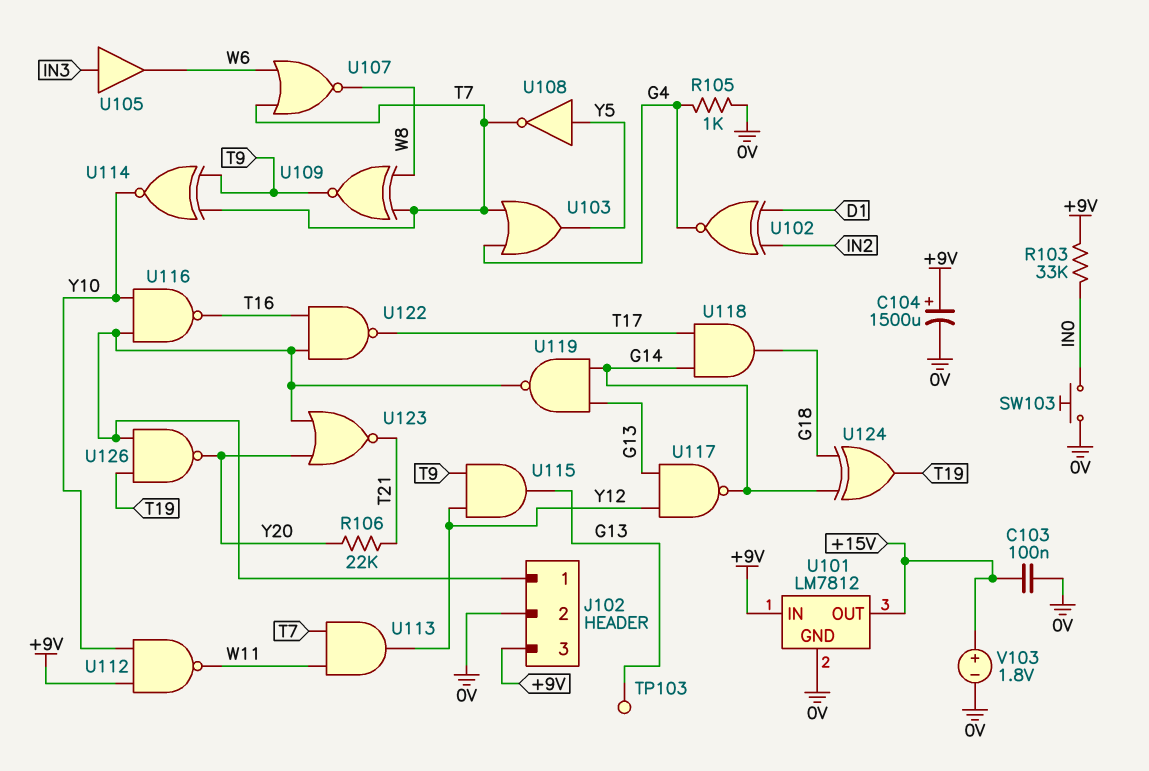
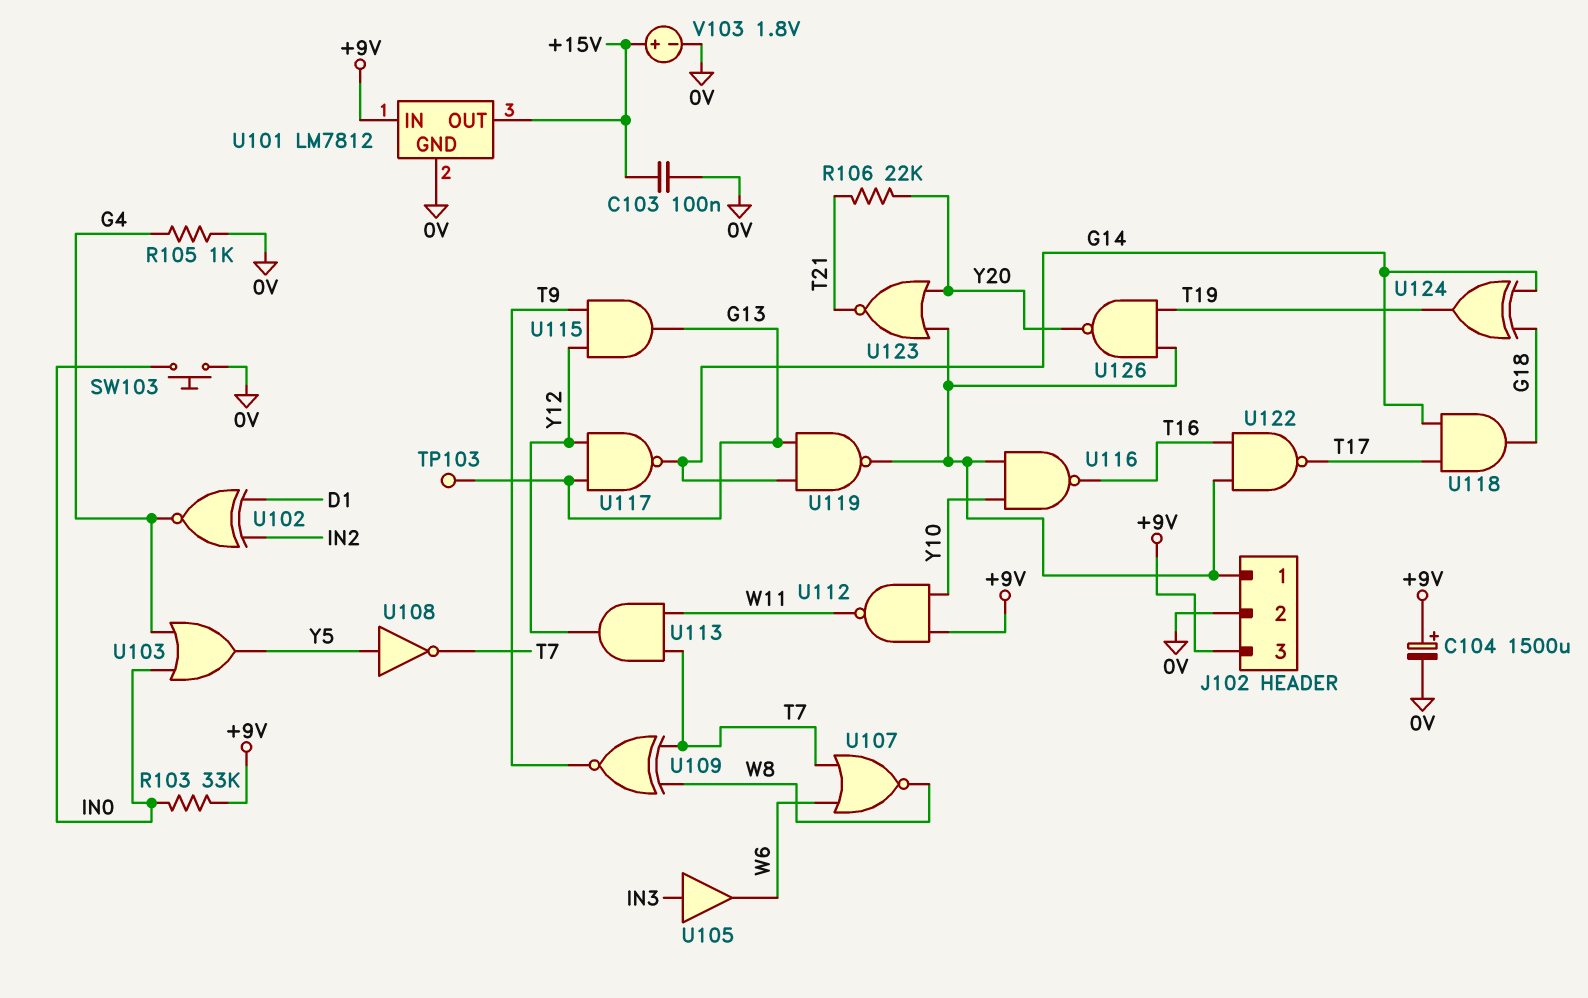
U103: OR (in G4, in T7, out Y5) -> OR (in G4, in IN0, out Y5)
U114: XNOR (in T7, in T9, out Y10) -> none

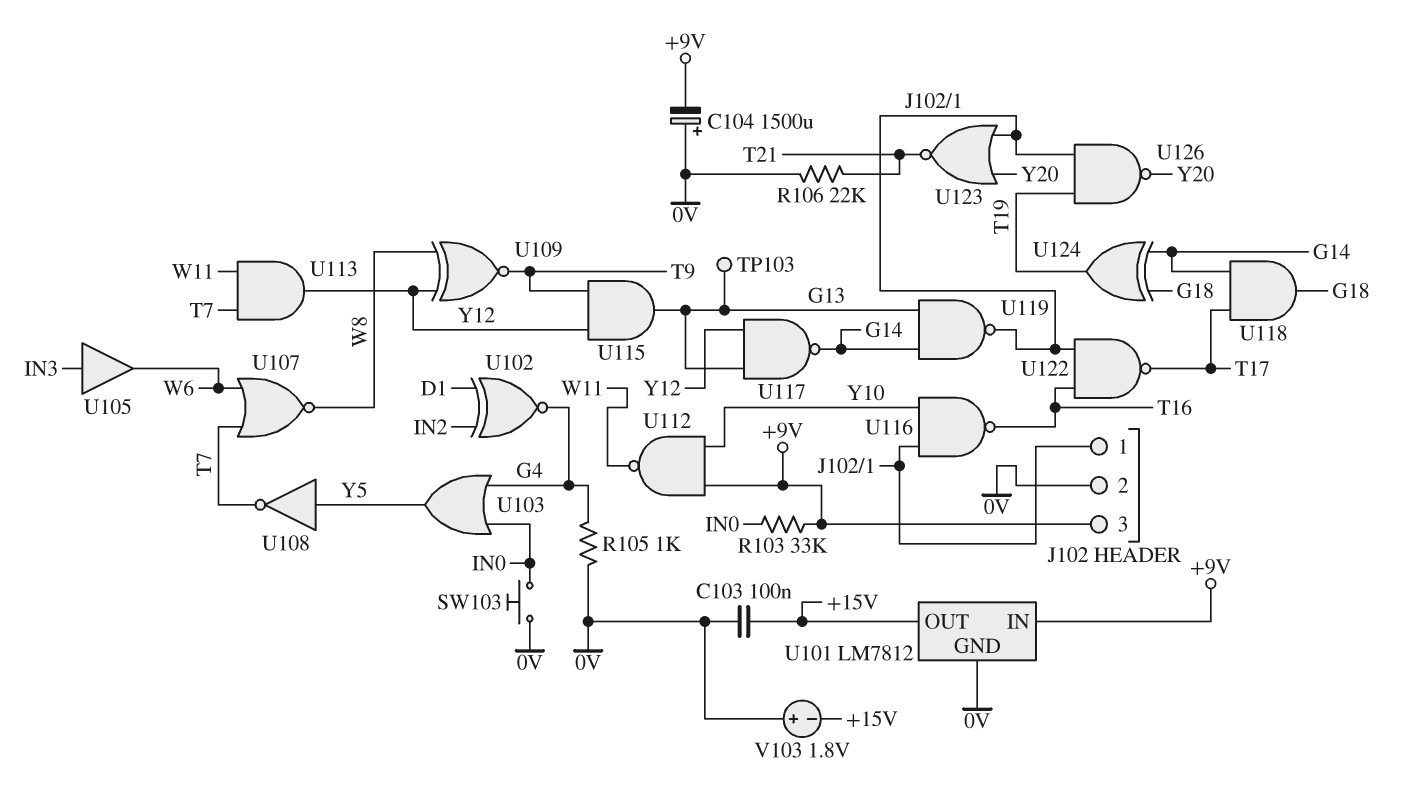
C104: 1500uF (plus +9V, minus 0V) -> 1500uF (plus 0V, minus +9V)
R106: 22k (T21, Y20) -> 22k (0V, T21)
U109: XNOR (in T7, in W8, out T9) -> XNOR (in W8, in Y12, out T9)
V103: 1.8V (plus +15V, minus 0V) -> 1.8V (plus 0V, minus +15V)

